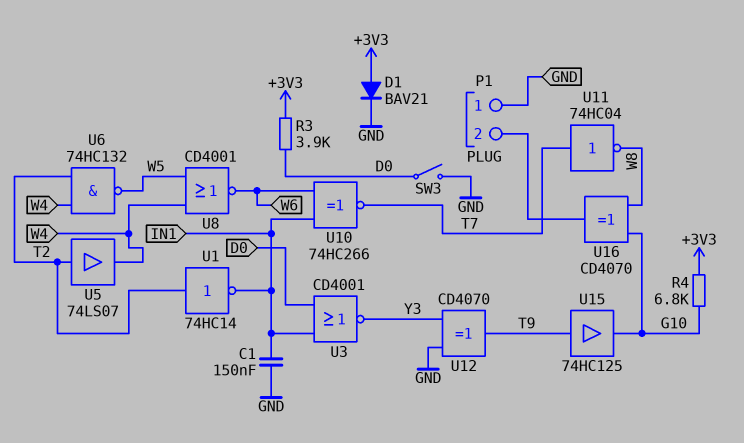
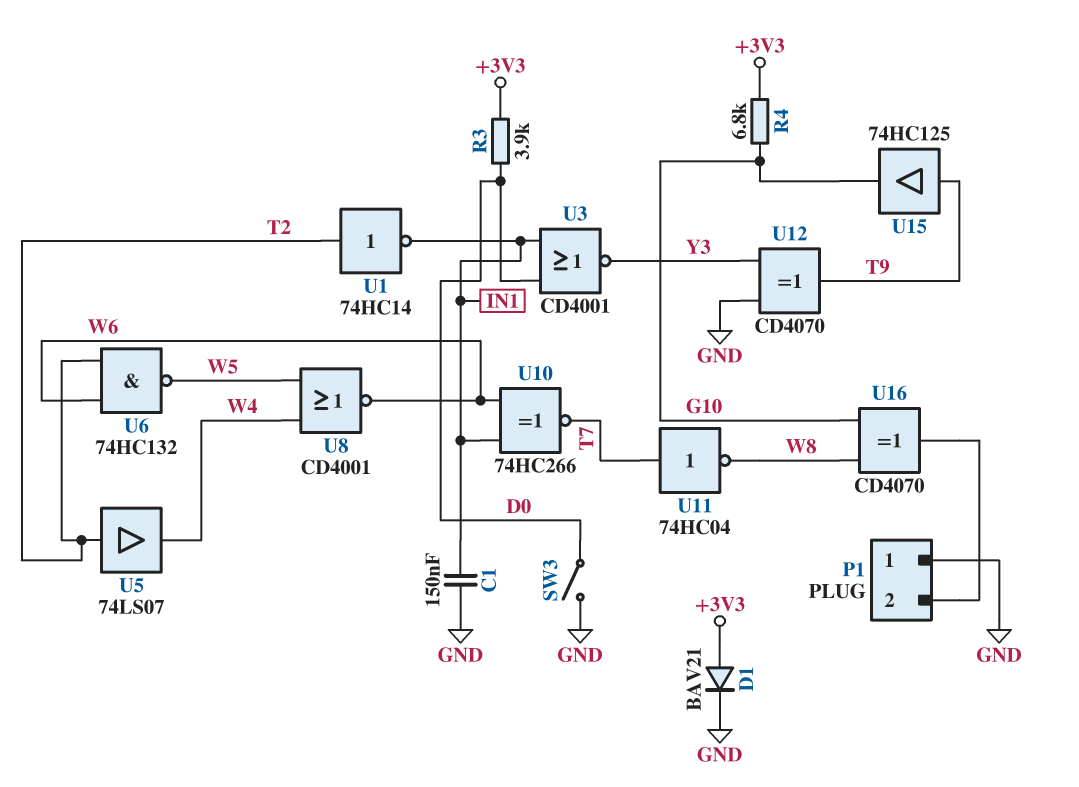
U6: NAND 74HC132 (in T2, in W4, out W5) -> NAND 74HC132 (in T2, in W6, out W5)

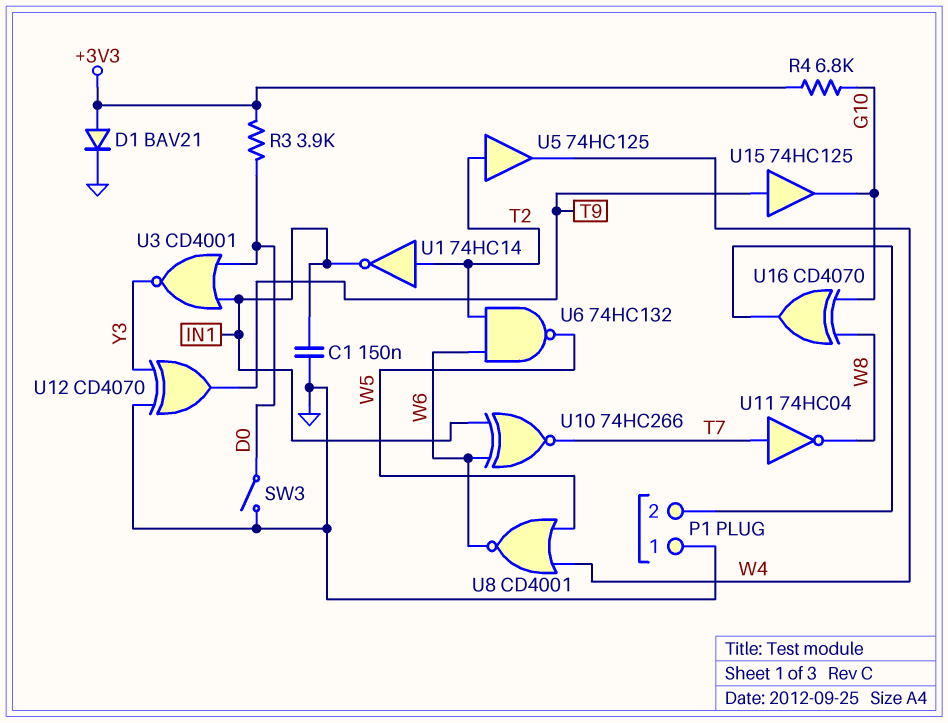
U5: buffer 74LS07 (in T2, out W4) -> buffer 74HC125 (in T2, out W4)

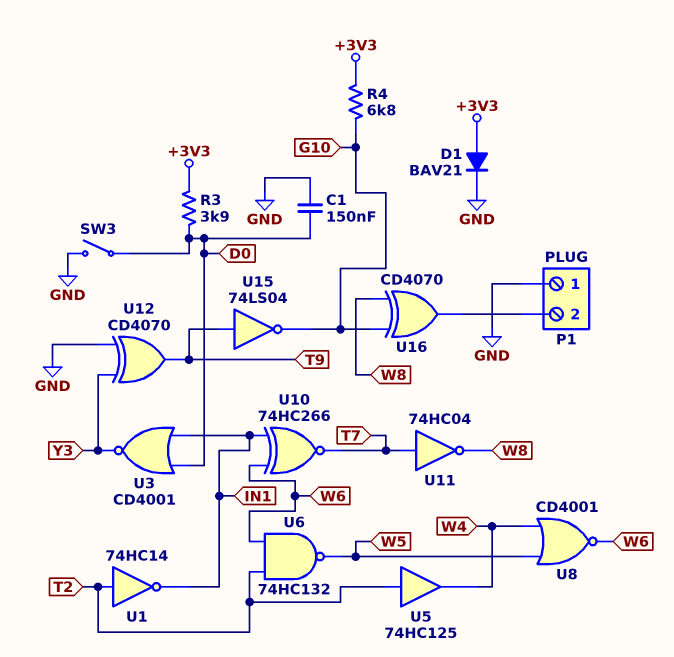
C1: 150nF (GND, IN1) -> 150nF (D0, GND)
U15: buffer 74HC125 (in T9, out G10) -> NOT 74LS04 (in T9, out G10)

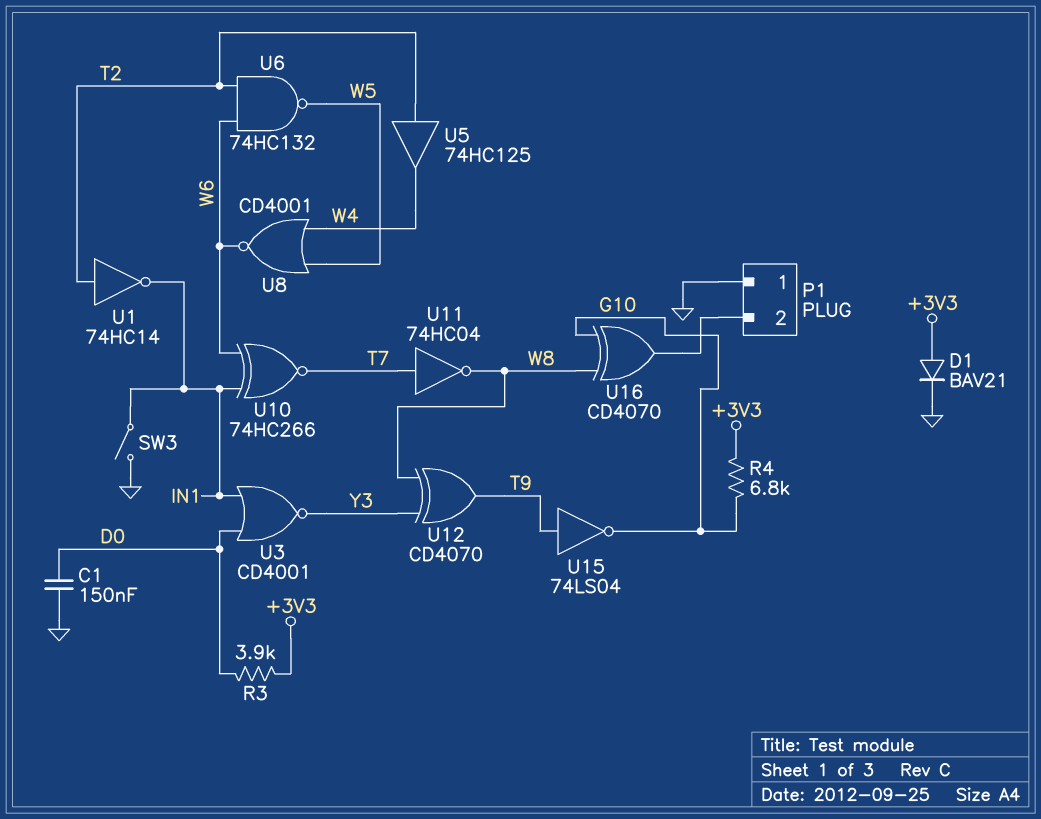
SW3: switch (D0, GND) -> switch (GND, IN1)
U12: XOR CD4070 (in GND, in Y3, out T9) -> XOR CD4070 (in W8, in Y3, out T9)

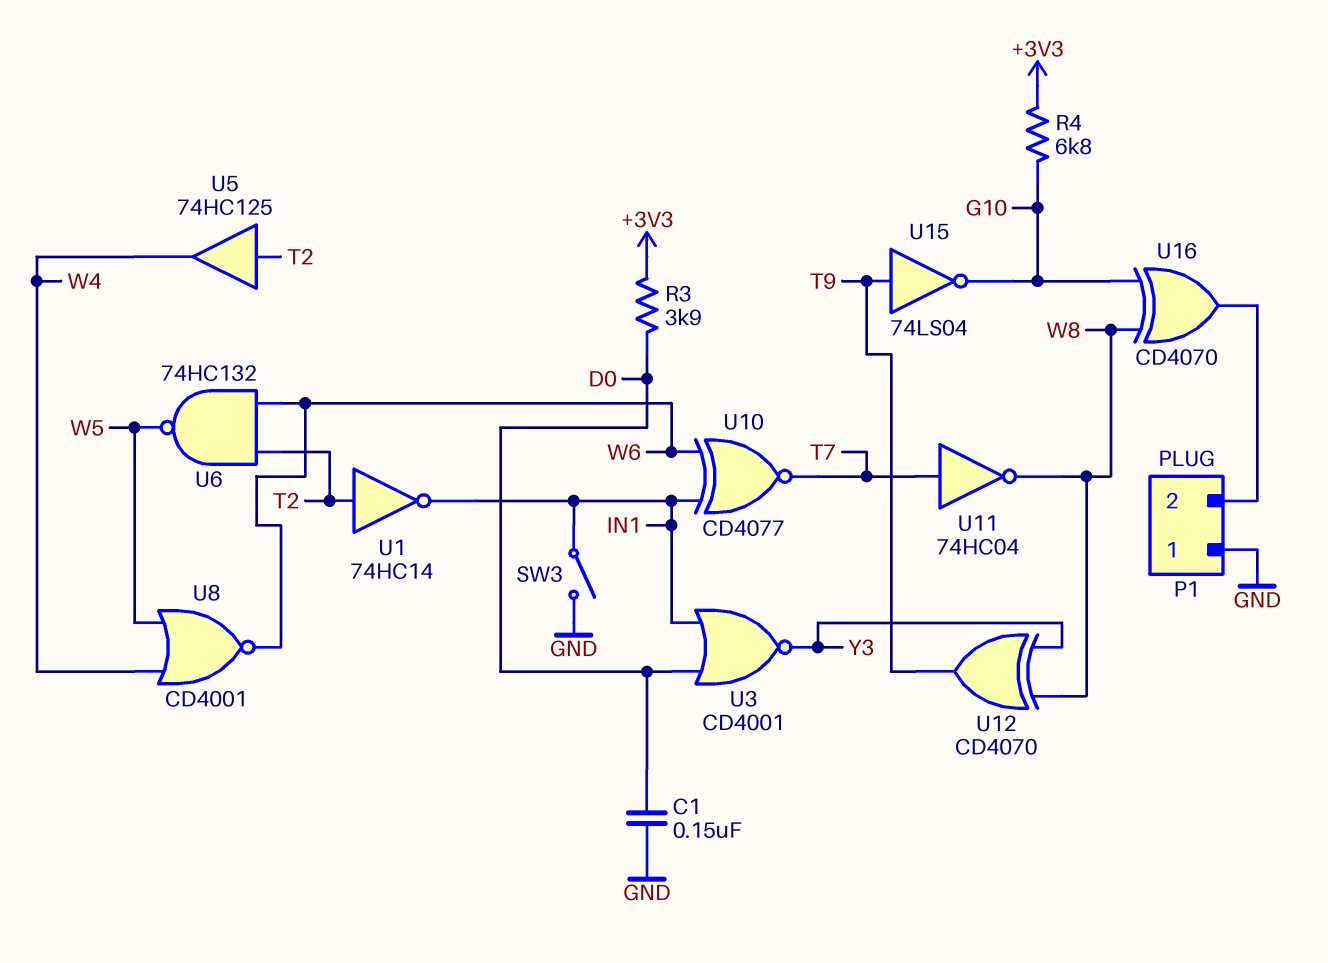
D1: diode BAV21 (A +3V3, K GND) -> none
U10: XNOR 74HC266 (in IN1, in W6, out T7) -> XNOR CD4077 (in IN1, in W6, out T7)

